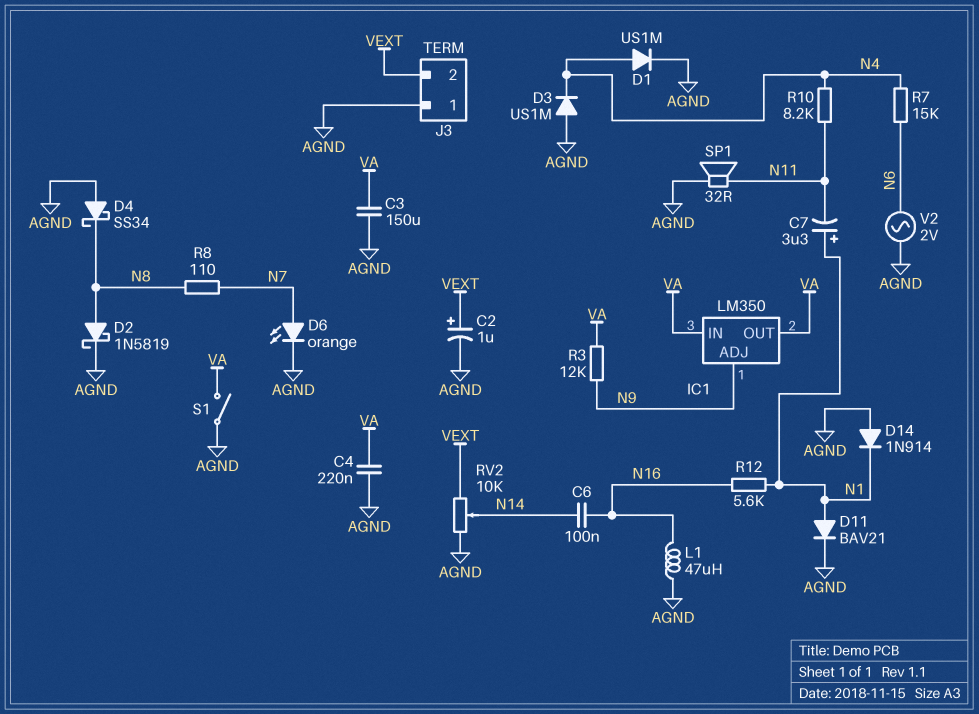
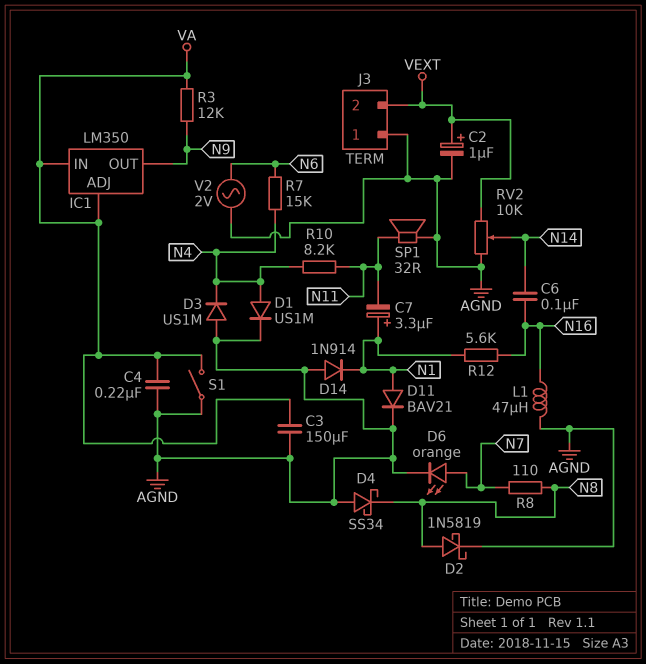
IC1 pin ADJ: N9 -> VA
IC1 pin OUT: VA -> N9

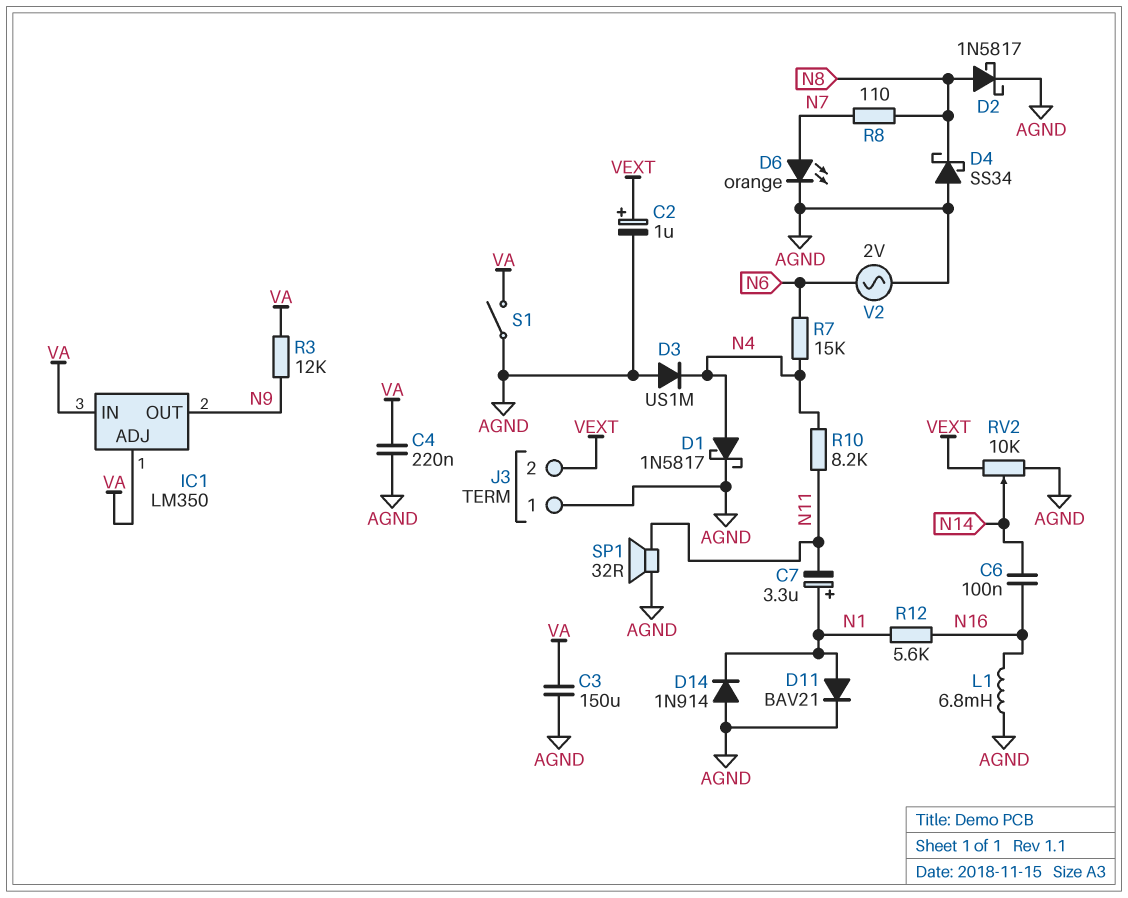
D1: diode US1M (A N4, K AGND) -> schottky 1N5817 (A N4, K AGND)
D2: schottky 1N5819 (A N8, K AGND) -> schottky 1N5817 (A N8, K AGND)
L1: 47uH (AGND, N16) -> 6.8mH (AGND, N16)

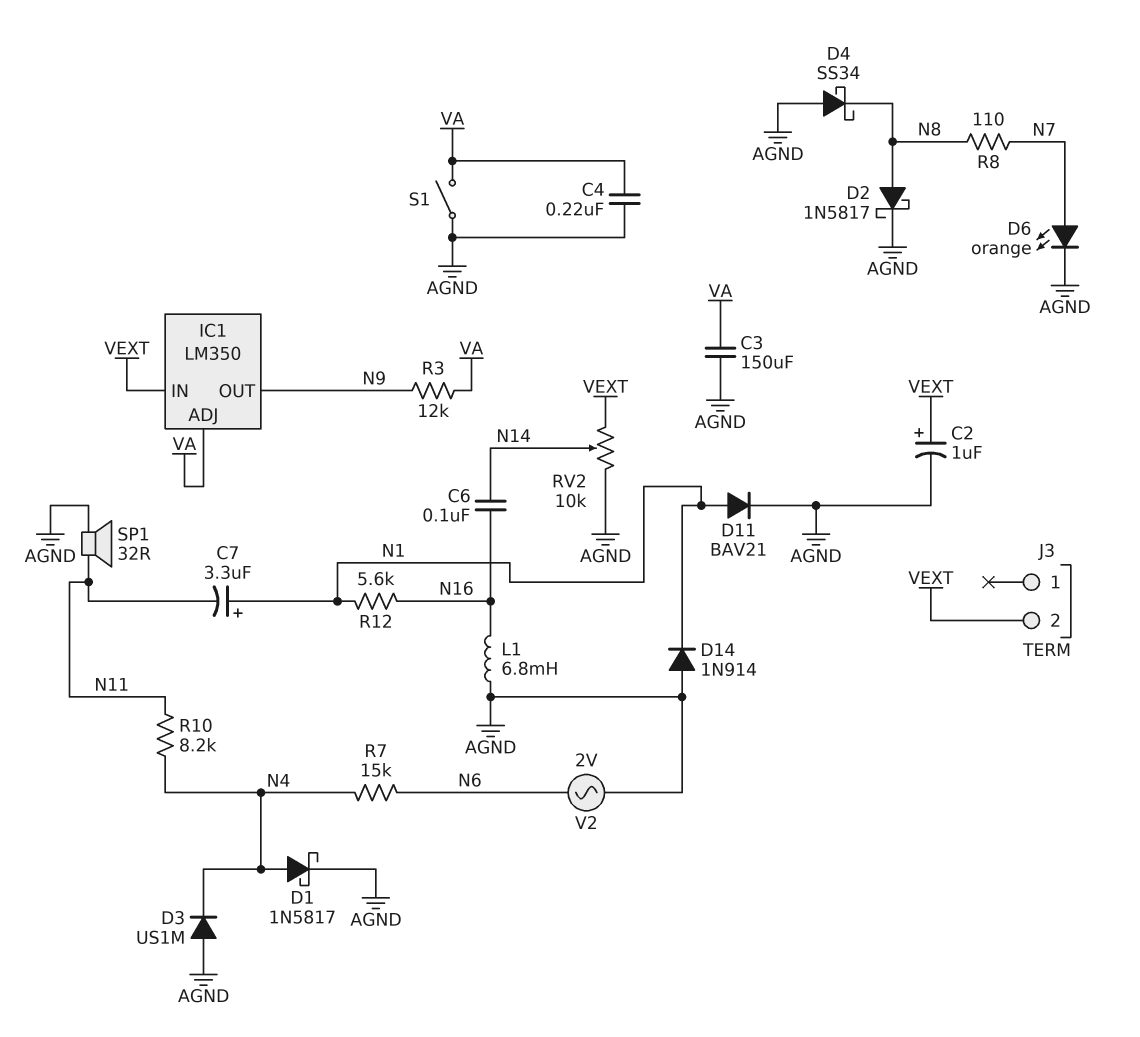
IC1 pin IN: VA -> VEXT
J3 pin 1: AGND -> none

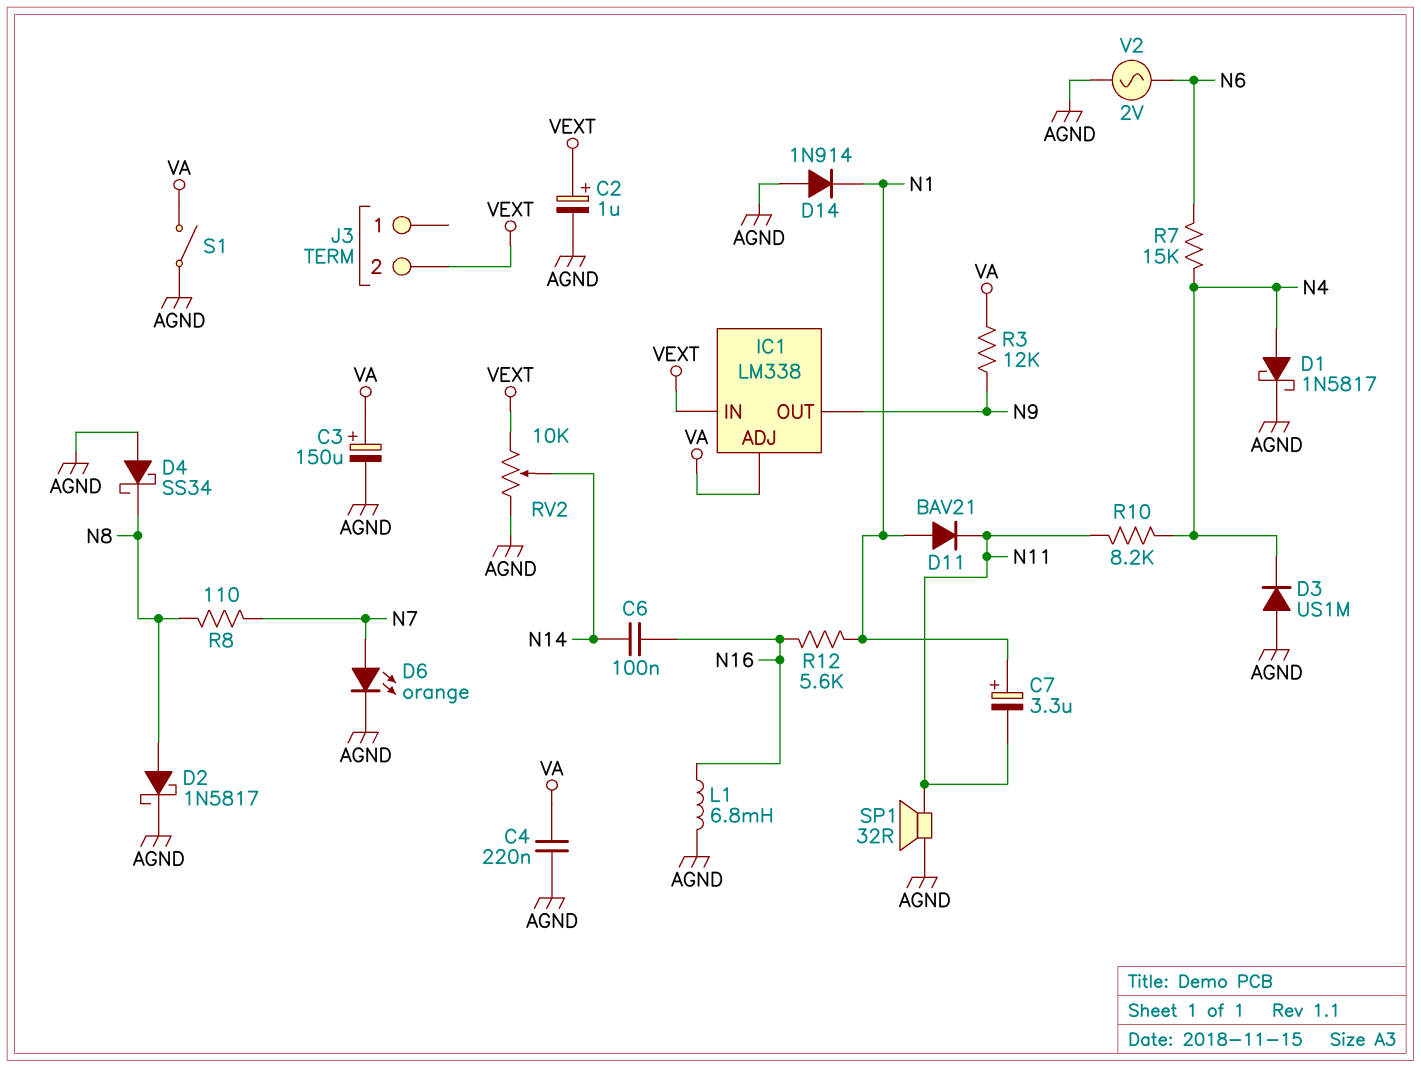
C3: 150uF (AGND, VA) -> 150uF (plus VA, minus AGND)
D11: diode BAV21 (A N1, K AGND) -> diode BAV21 (A N1, K N11)
IC1: LM350 -> LM338

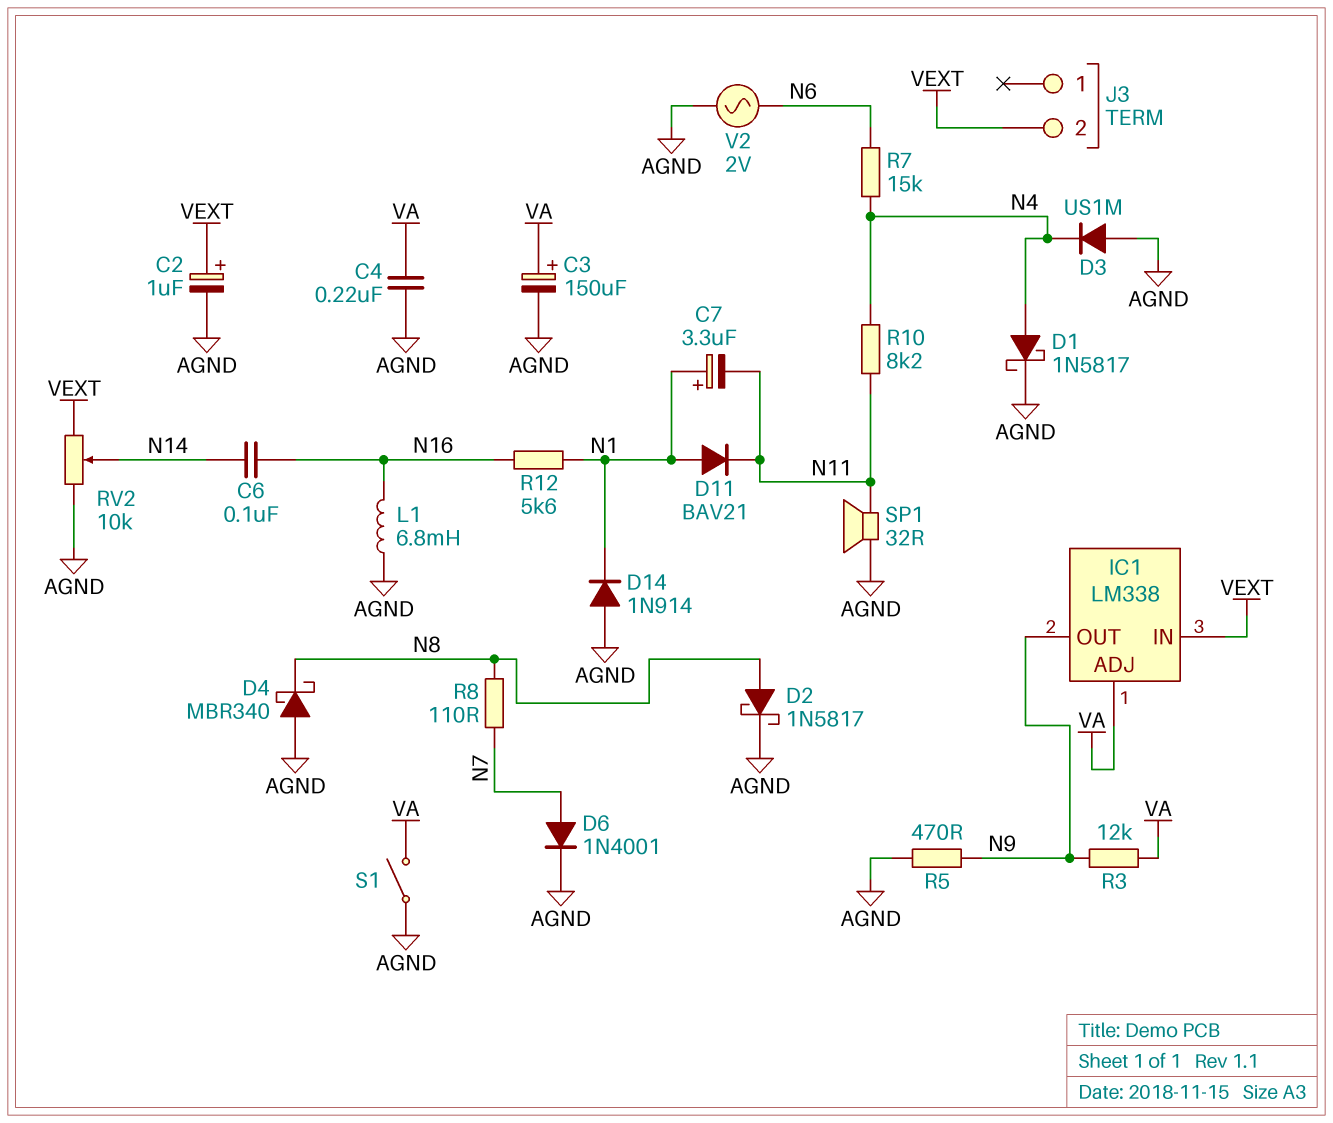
D4: schottky SS34 (A AGND, K N8) -> schottky MBR340 (A AGND, K N8)
D6: LED orange (A N7, K AGND) -> diode 1N4001 (A N7, K AGND)
R5: none -> 470 (AGND, N9)

